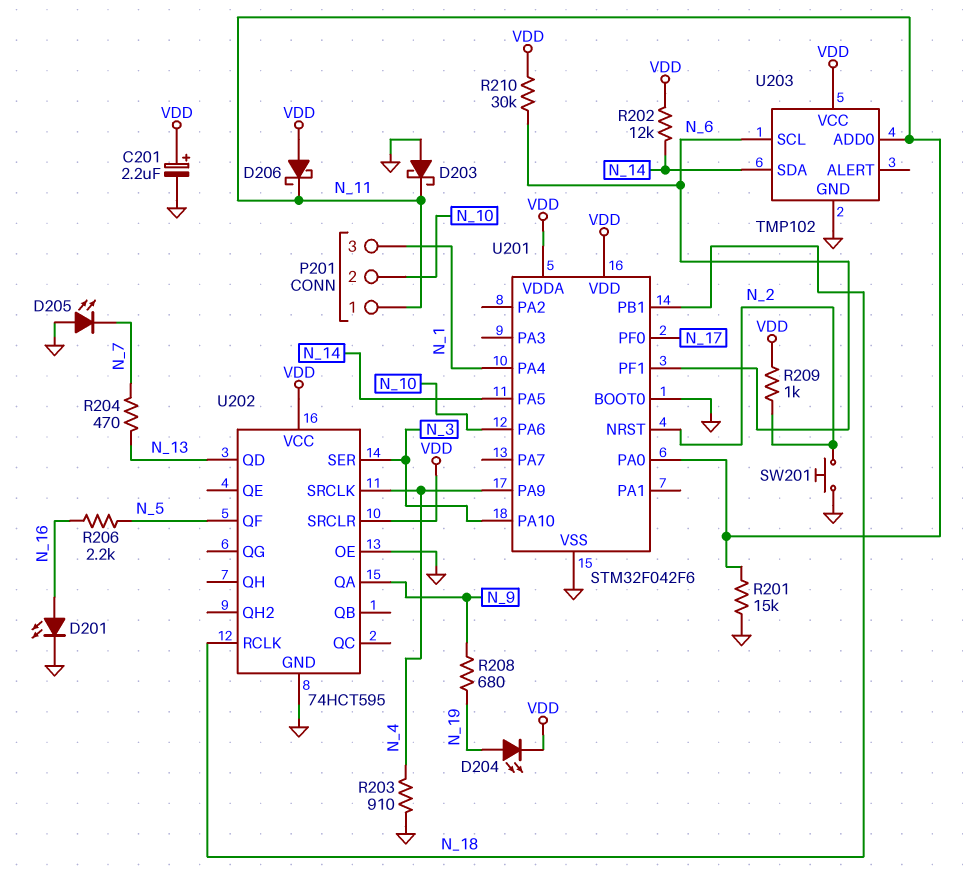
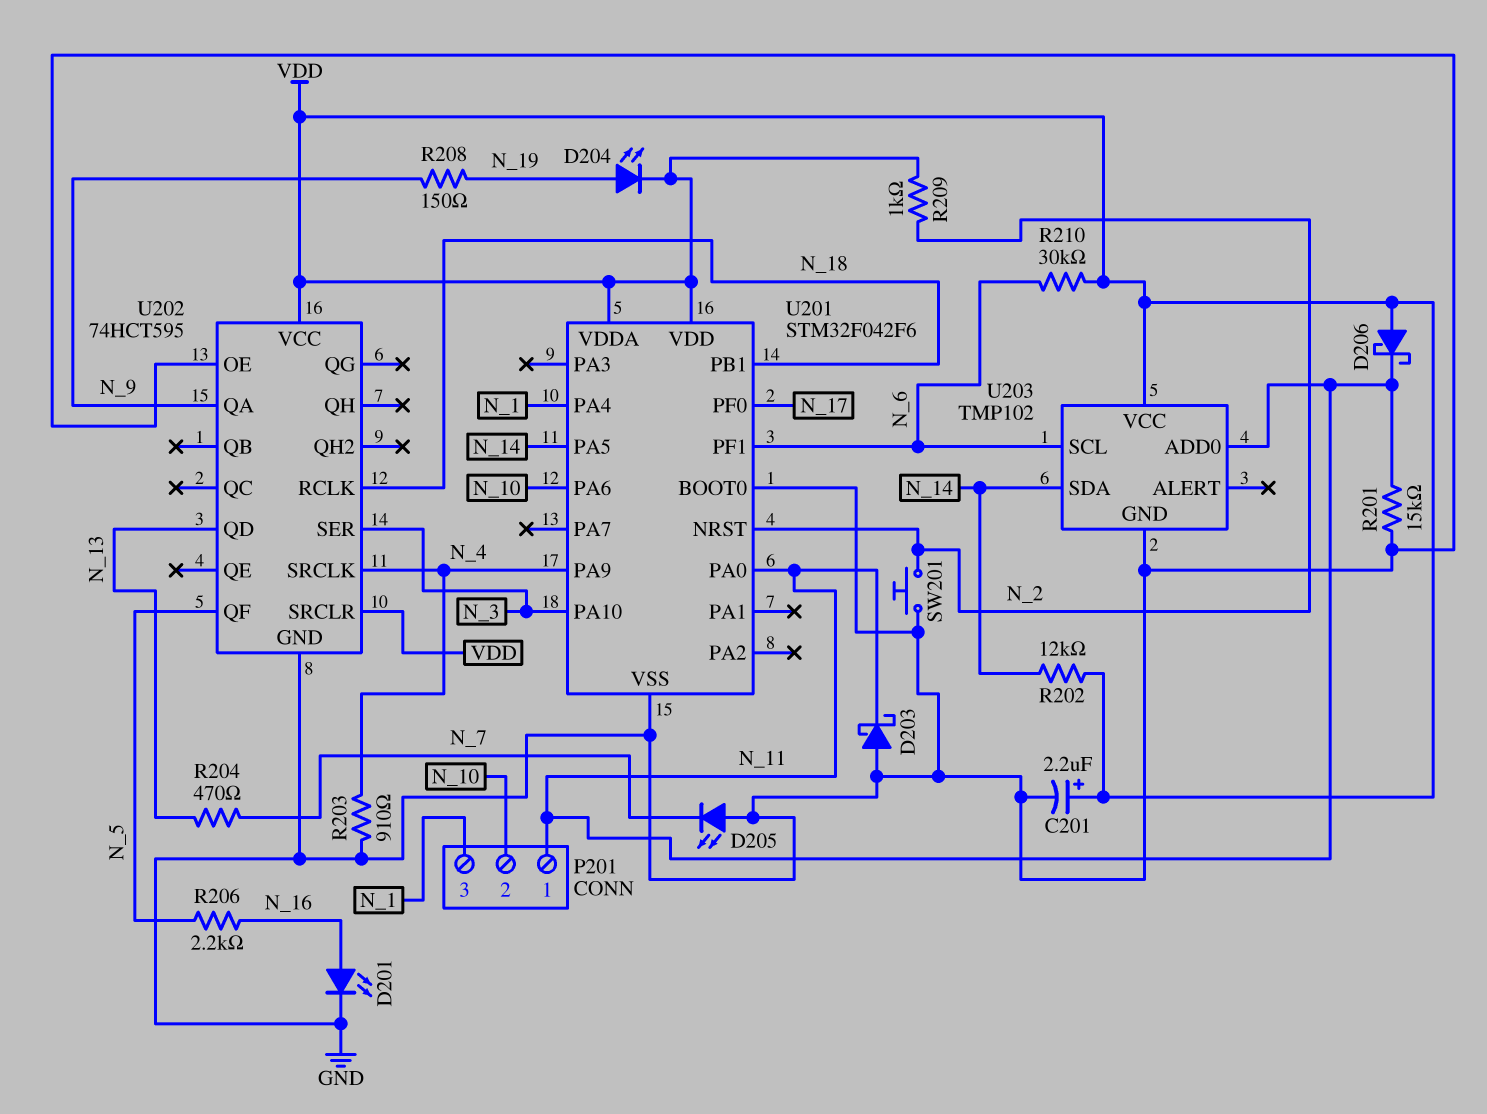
R208: 680 (N_9, N_19) -> 150 (N_9, N_19)

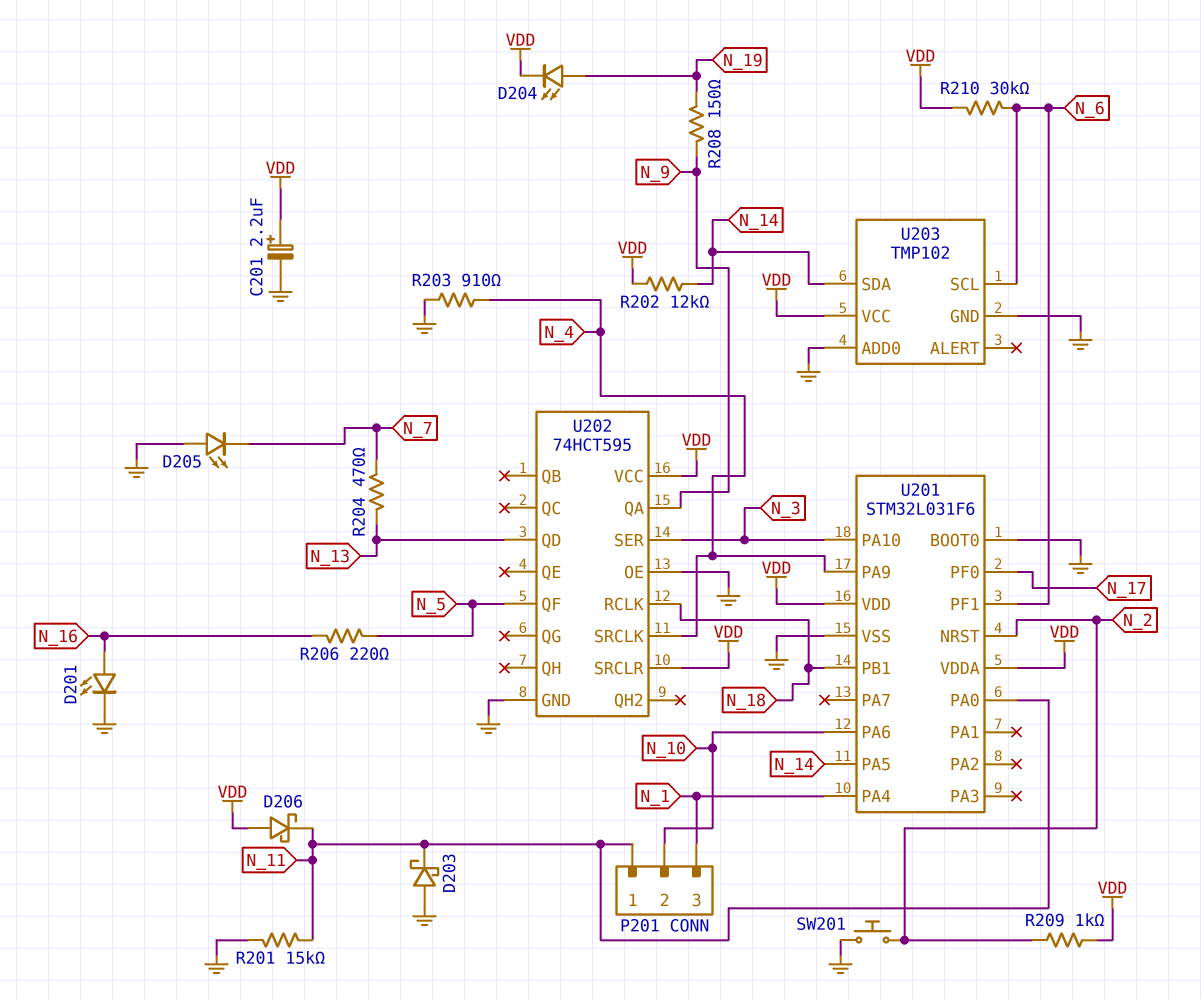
R206: 2.2k (N_5, N_16) -> 220 (N_5, N_16)
U201: STM32F042F6 -> STM32L031F6
U203 pin ADD0: N_11 -> GND

